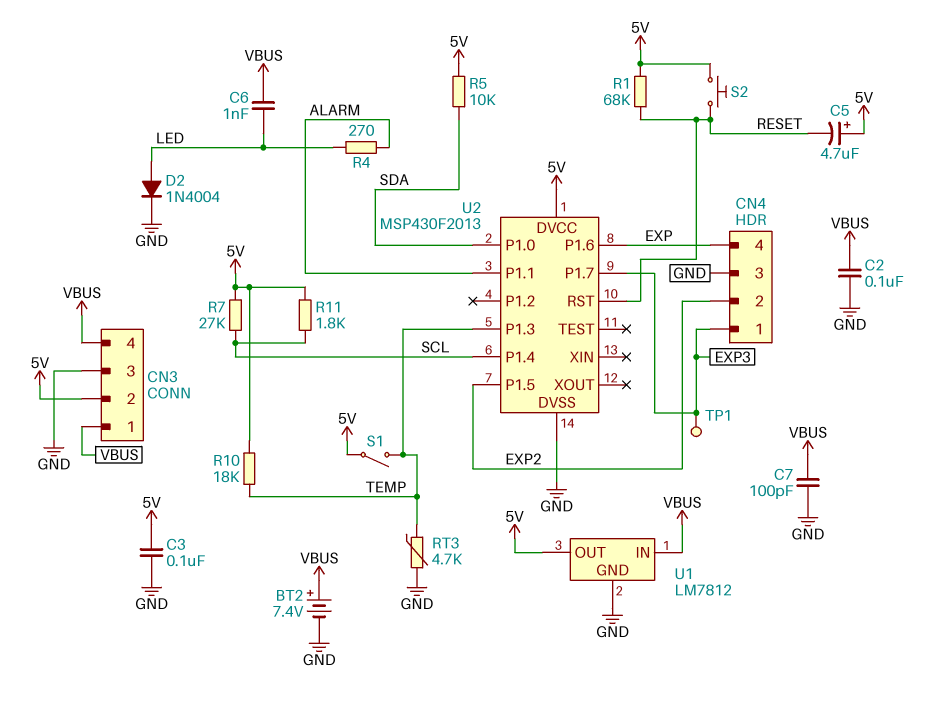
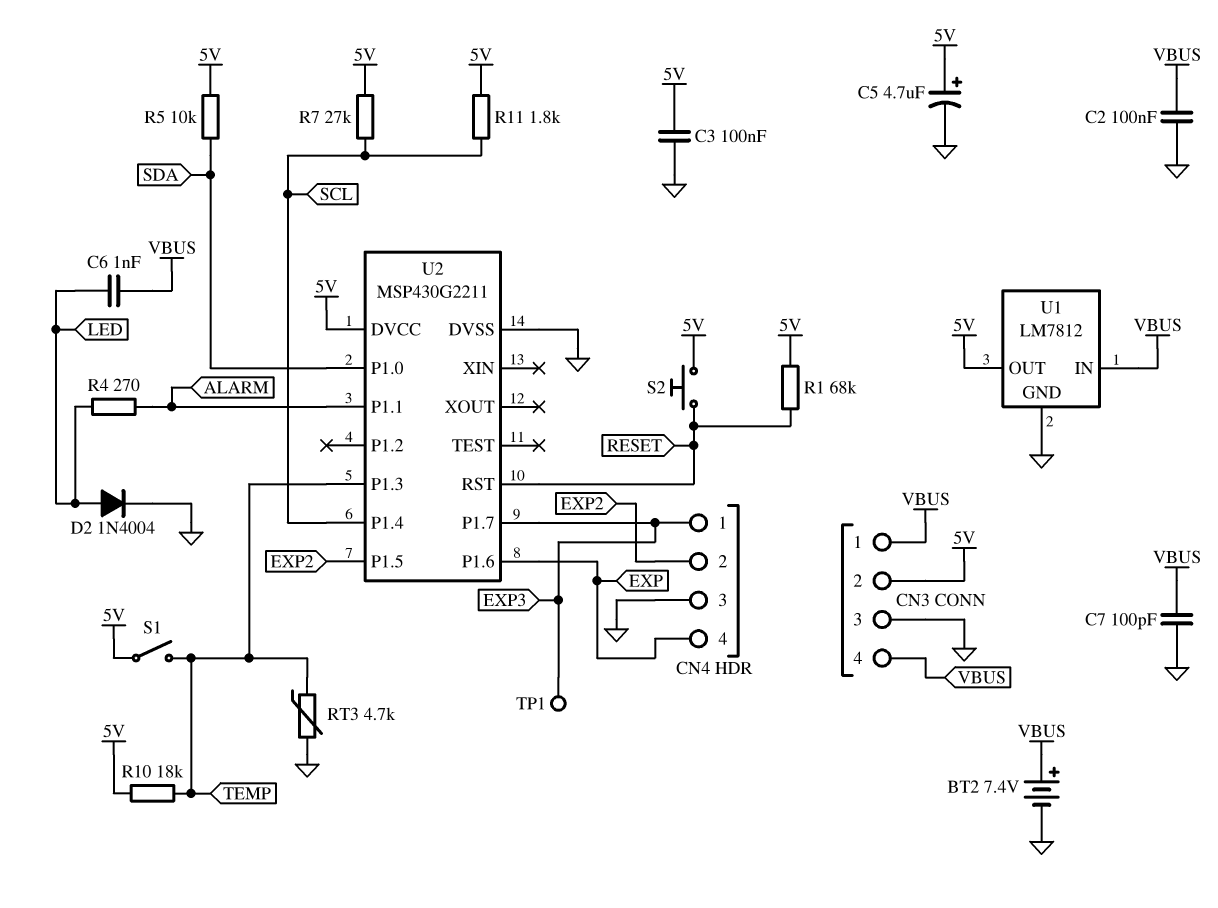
C5: 4.7uF (plus 5V, minus RESET) -> 4.7uF (plus 5V, minus GND)
U2: MSP430F2013 -> MSP430G2211

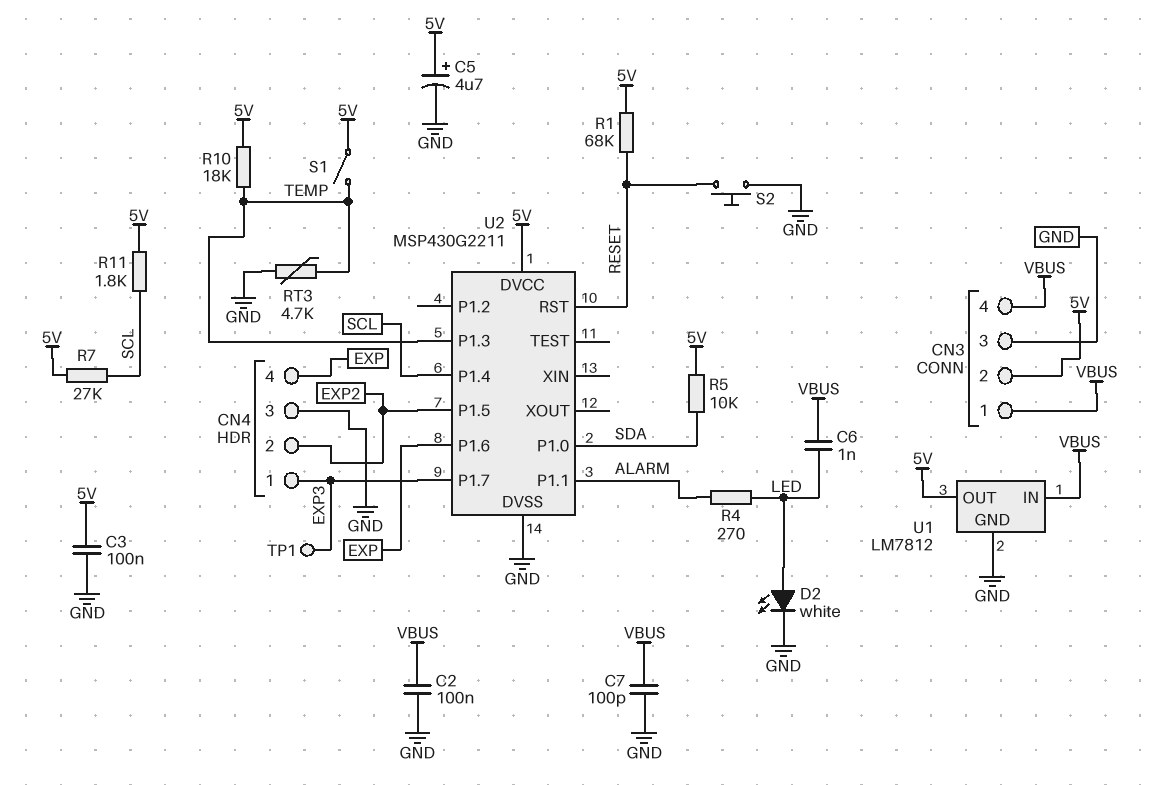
BT2: 7.4V (plus VBUS, minus GND) -> none
D2: diode 1N4004 (A LED, K GND) -> LED white (A LED, K GND)
S2: button (5V, RESET) -> button (GND, RESET)

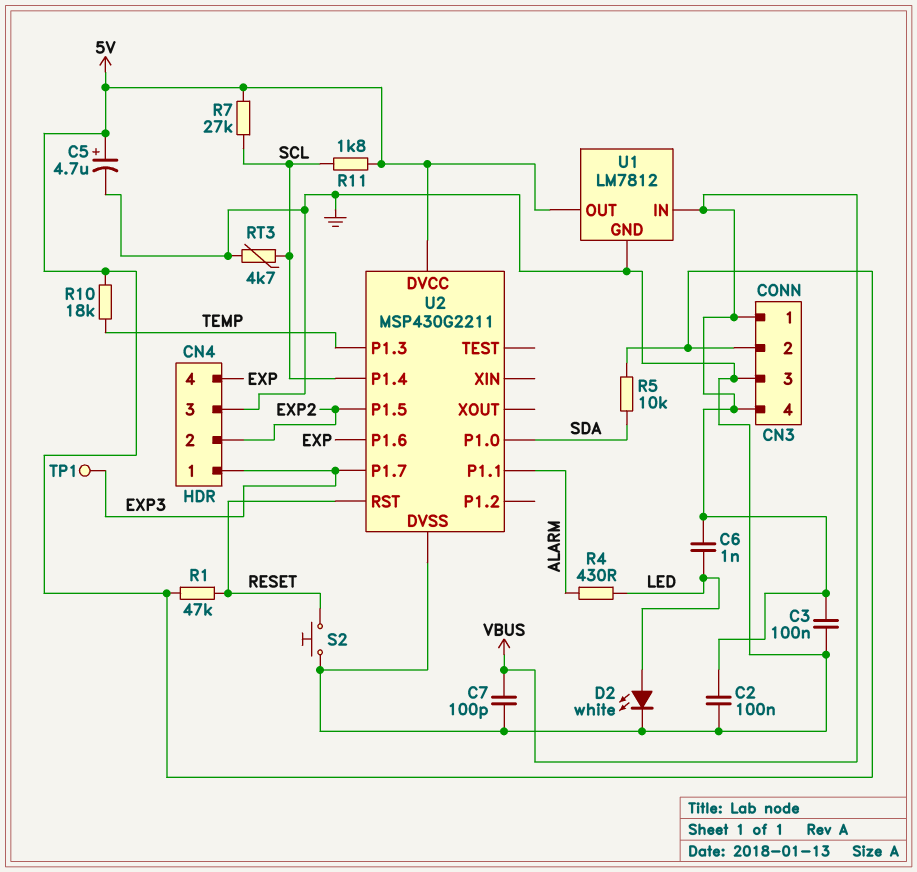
C3: 100nF (5V, GND) -> 100nF (GND, VBUS)
R1: 68k (5V, RESET) -> 47k (5V, RESET)
R4: 270 (ALARM, LED) -> 430 (ALARM, LED)
RT3: 4.7k (GND, TEMP) -> 4.7k (GND, SCL)
S1: switch (5V, TEMP) -> none

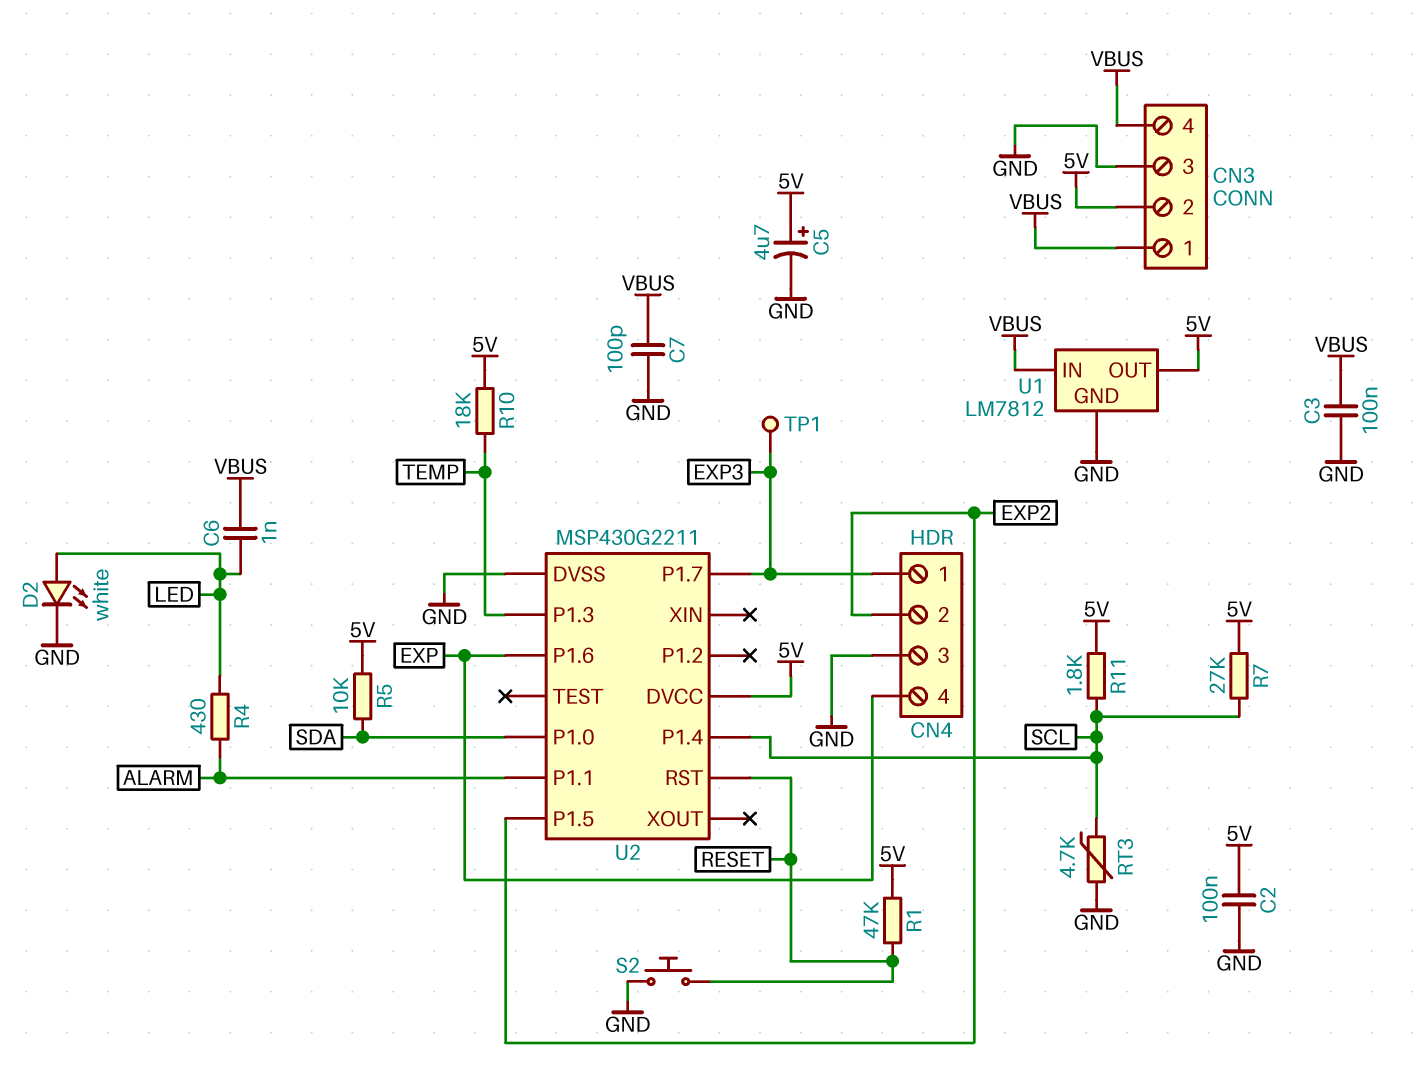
C2: 100nF (GND, VBUS) -> 100nF (5V, GND)

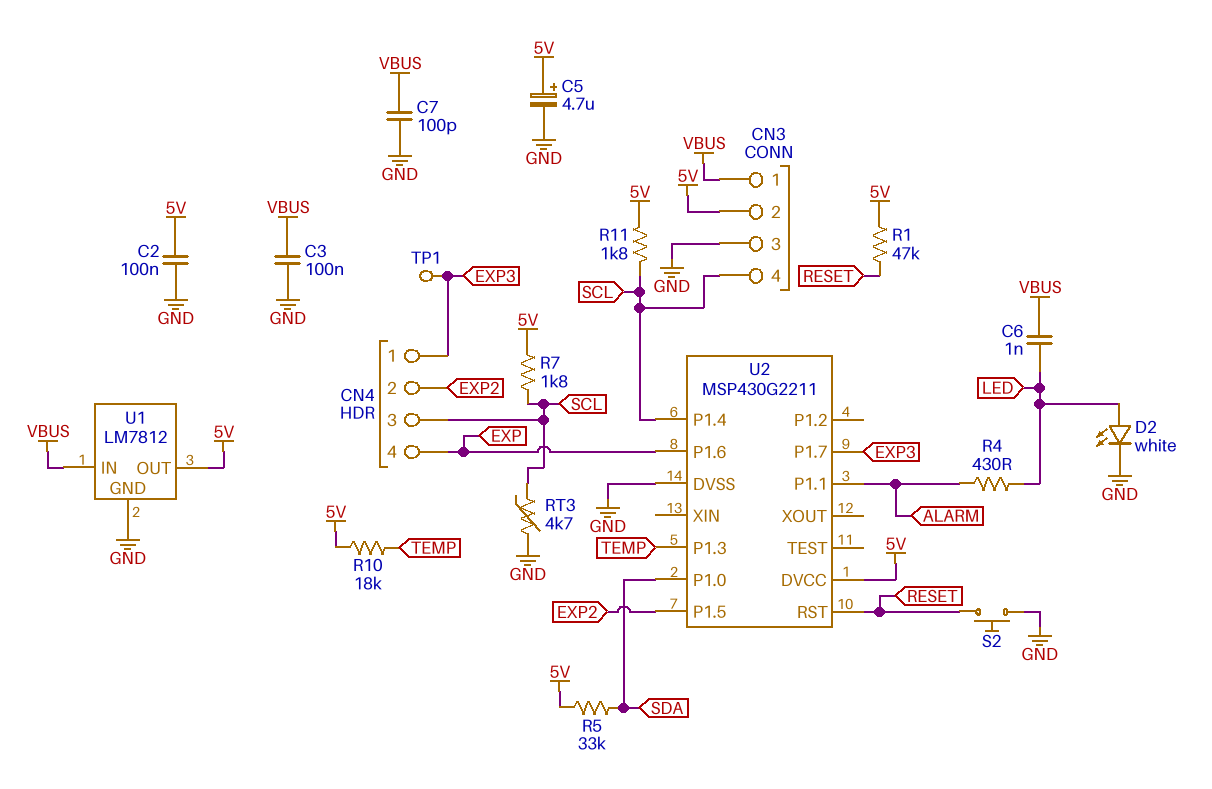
CN3 pin 4: VBUS -> SCL
CN4 pin 3: GND -> SCL
R5: 10k (5V, SDA) -> 33k (5V, SDA)
R7: 27k (5V, SCL) -> 1.8k (5V, SCL)

